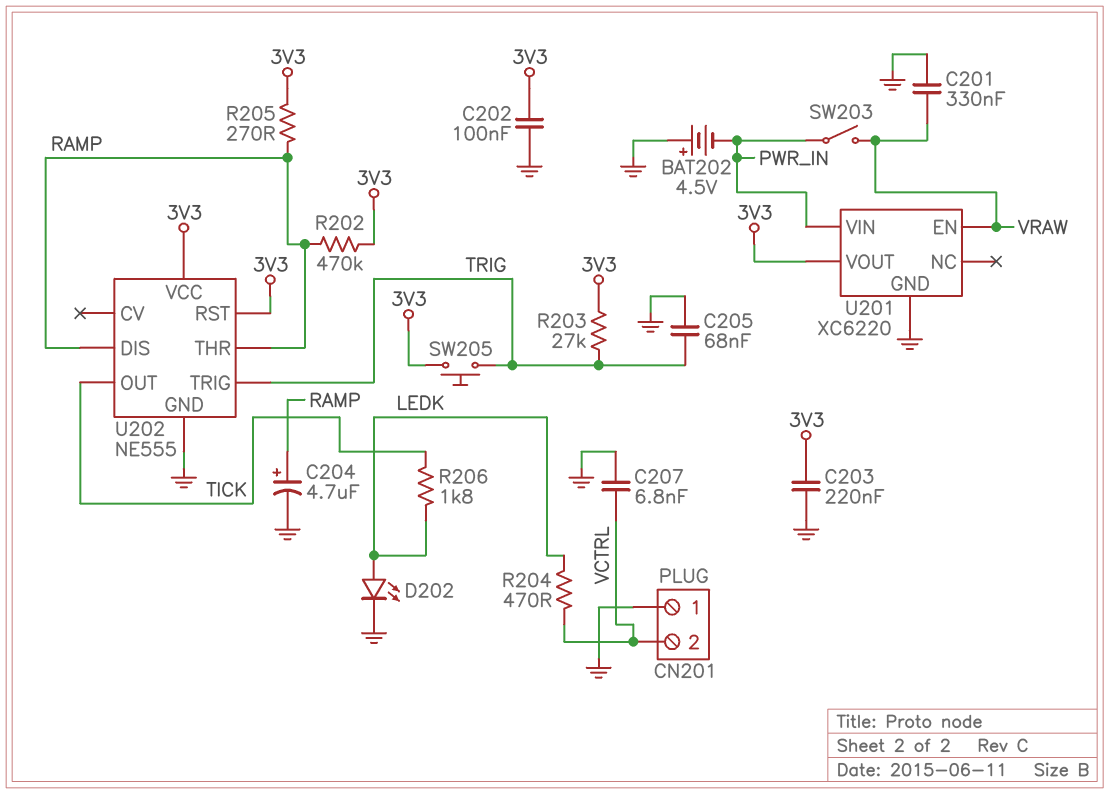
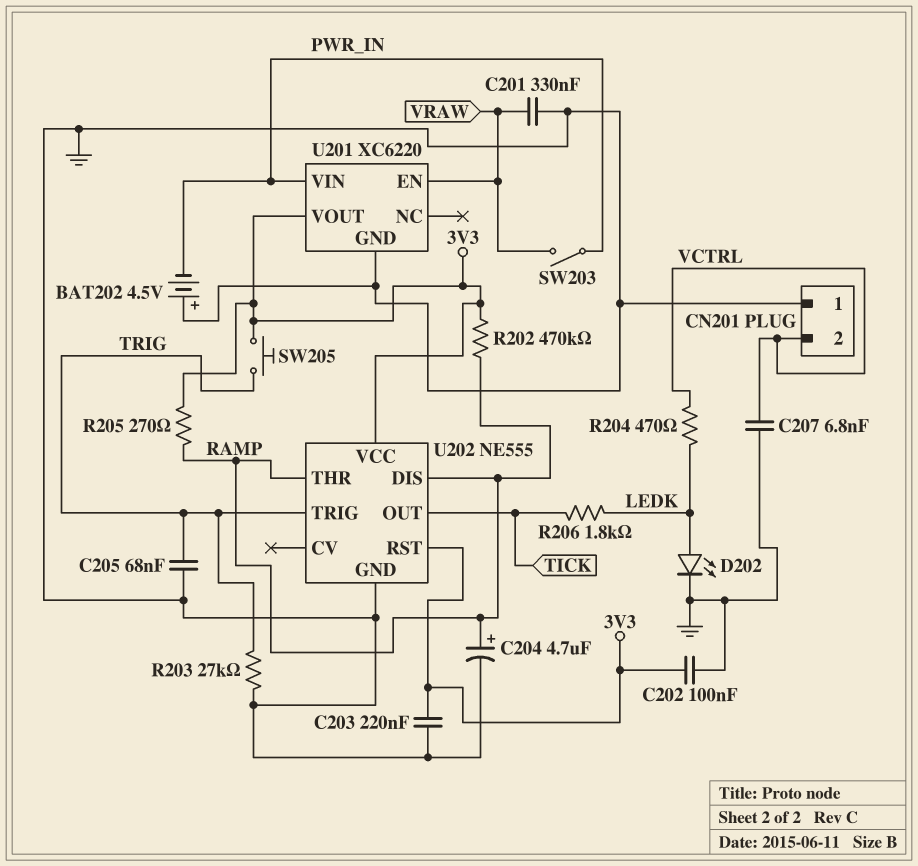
R203: 27k (3V3, TRIG) -> 27k (GND, TRIG)

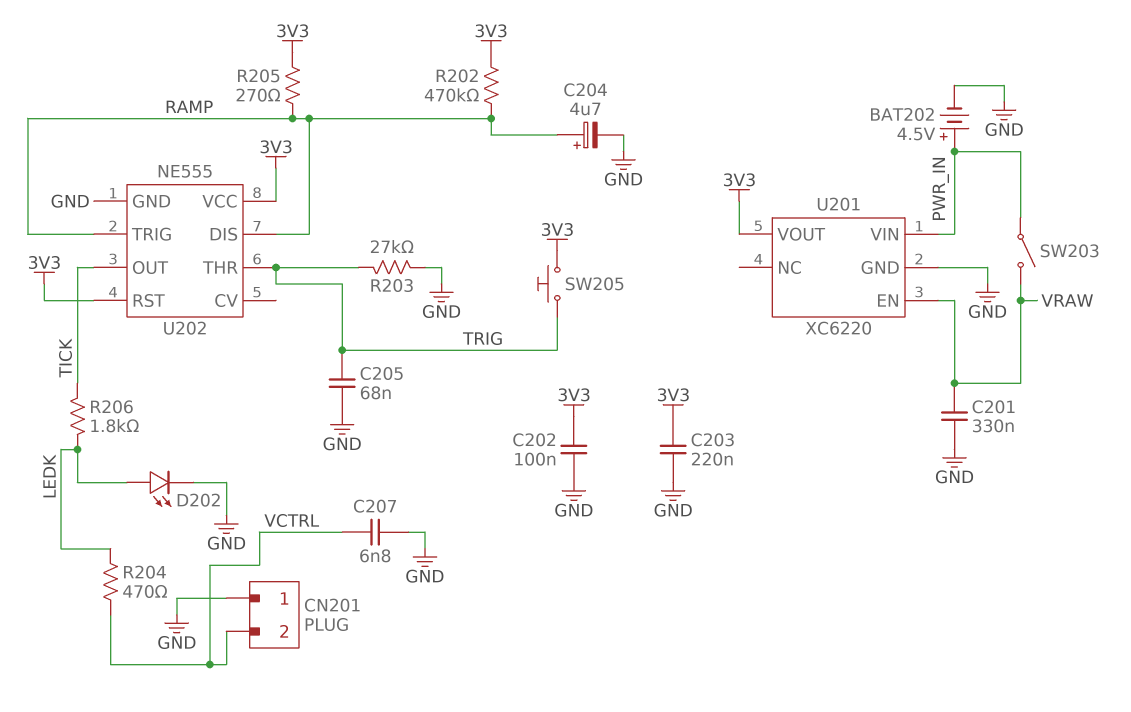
BAT202: 4.5V (plus GND, minus PWR_IN) -> 4.5V (plus PWR_IN, minus GND)
U202 pin THR: RAMP -> TRIG
U202 pin TRIG: TRIG -> RAMP

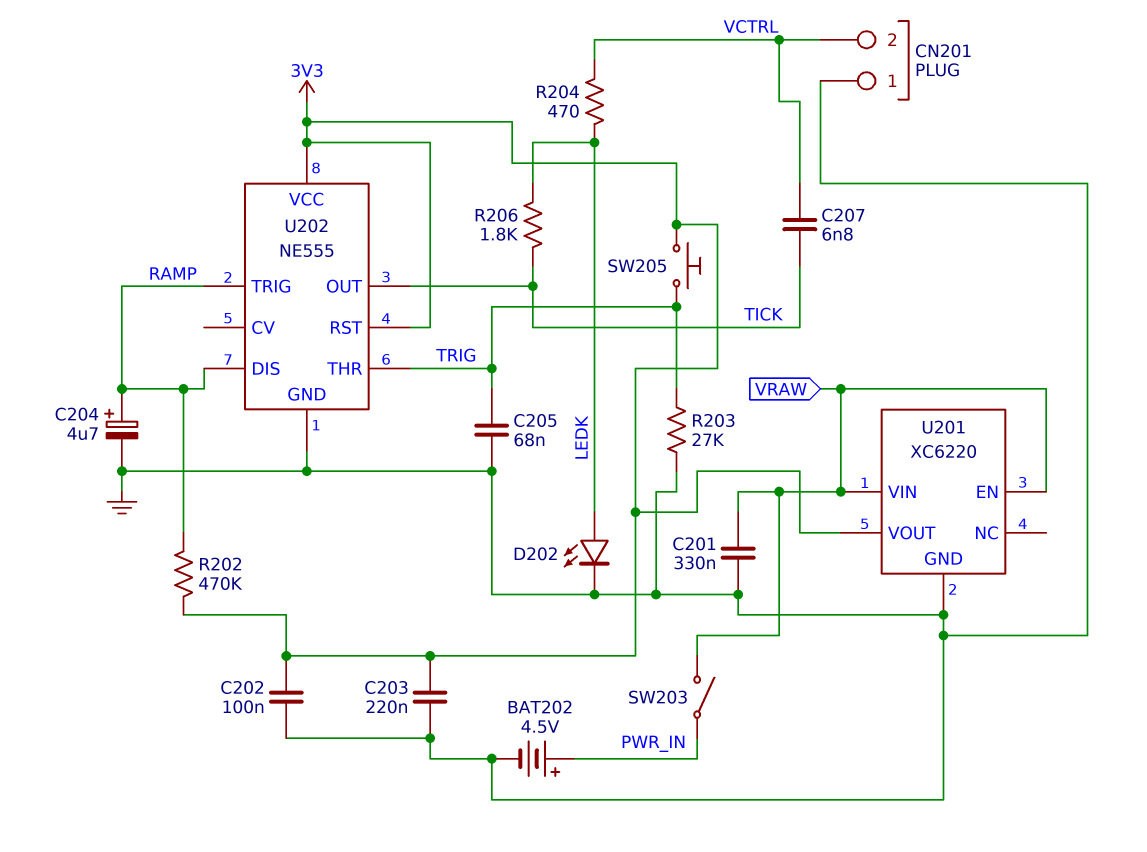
C207: 6.8nF (GND, VCTRL) -> 6.8nF (TICK, VCTRL)
R205: 270 (3V3, RAMP) -> none
U201 pin VIN: PWR_IN -> VRAW

